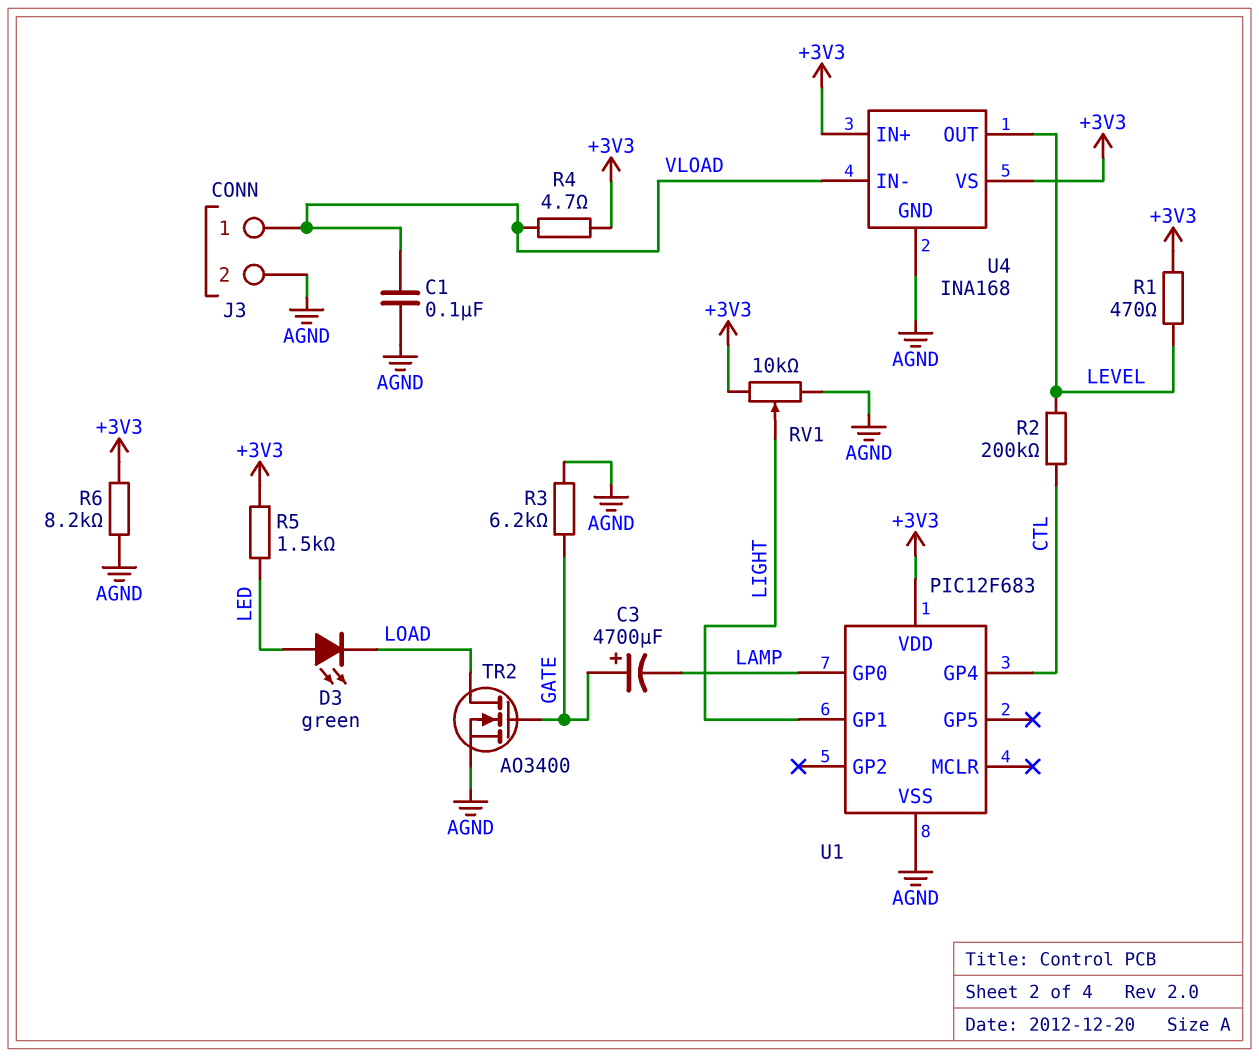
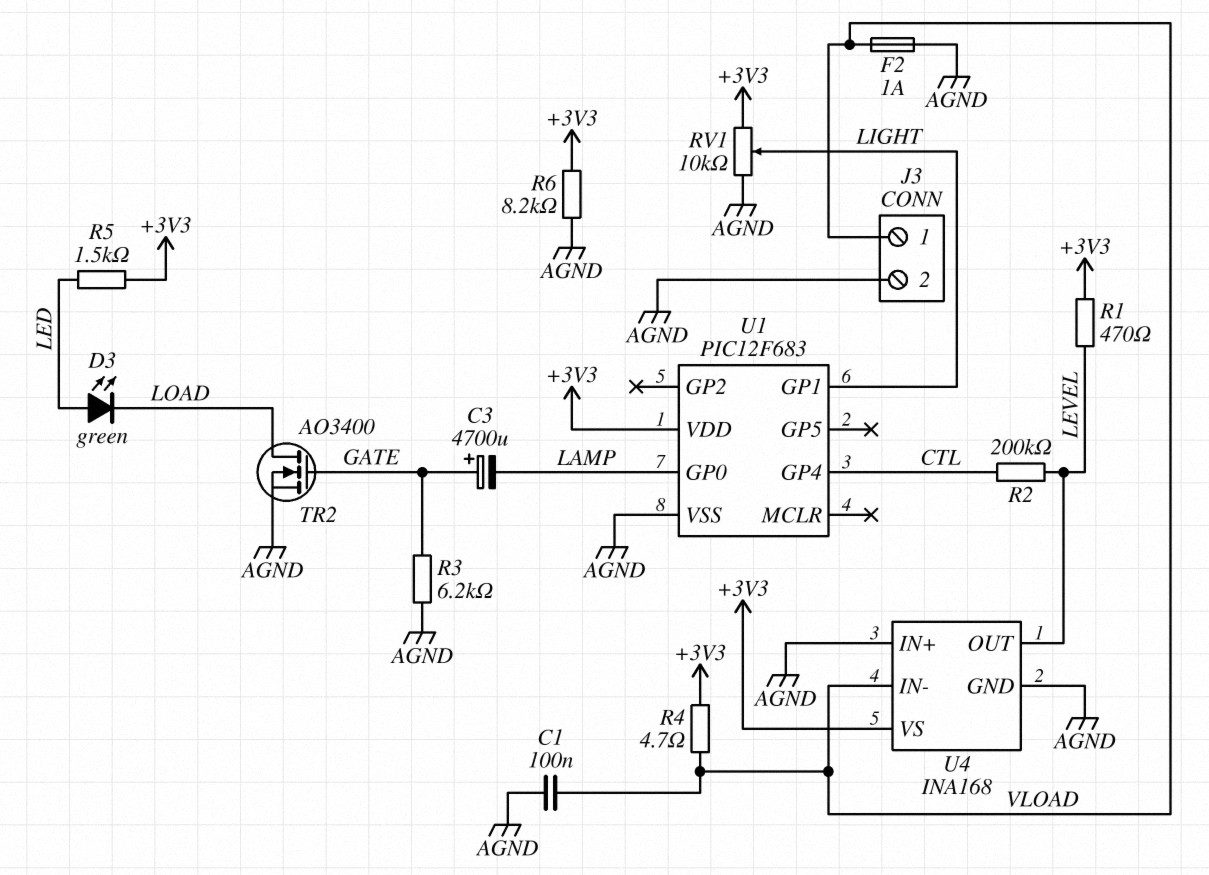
F2: none -> 1A (AGND, VLOAD)
U4 pin IN+: +3V3 -> AGND

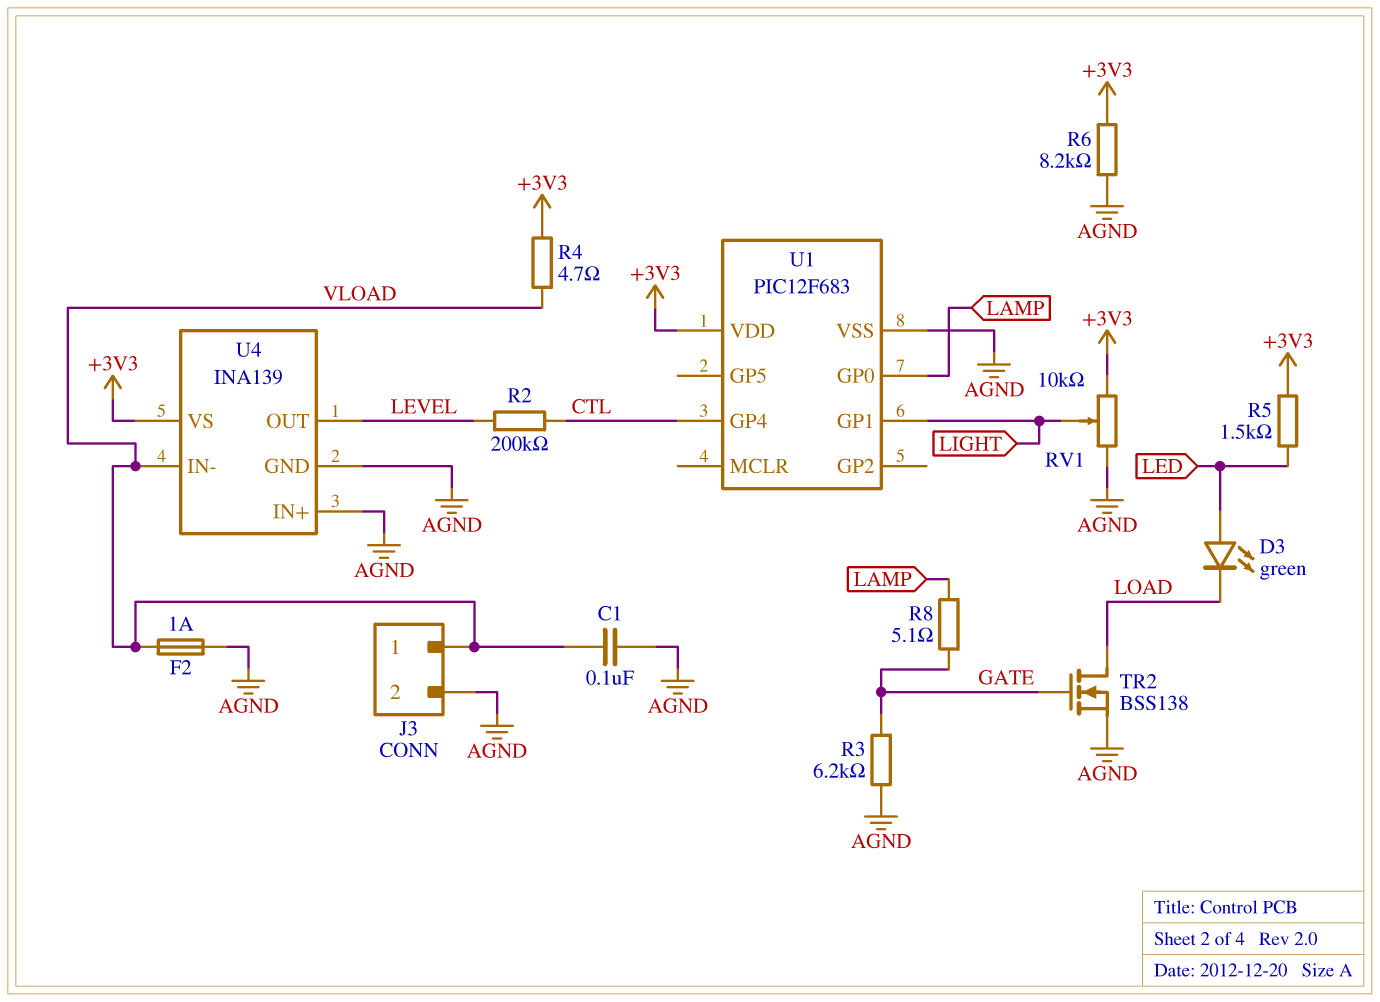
C3: 4700uF (plus GATE, minus LAMP) -> none
R1: 470 (+3V3, LEVEL) -> none
R8: none -> 5.1 (GATE, LAMP)
TR2: NMOS AO3400 (G GATE, D LOAD, S AGND) -> NMOS BSS138 (G GATE, D LOAD, S AGND)
U4: INA168 -> INA139

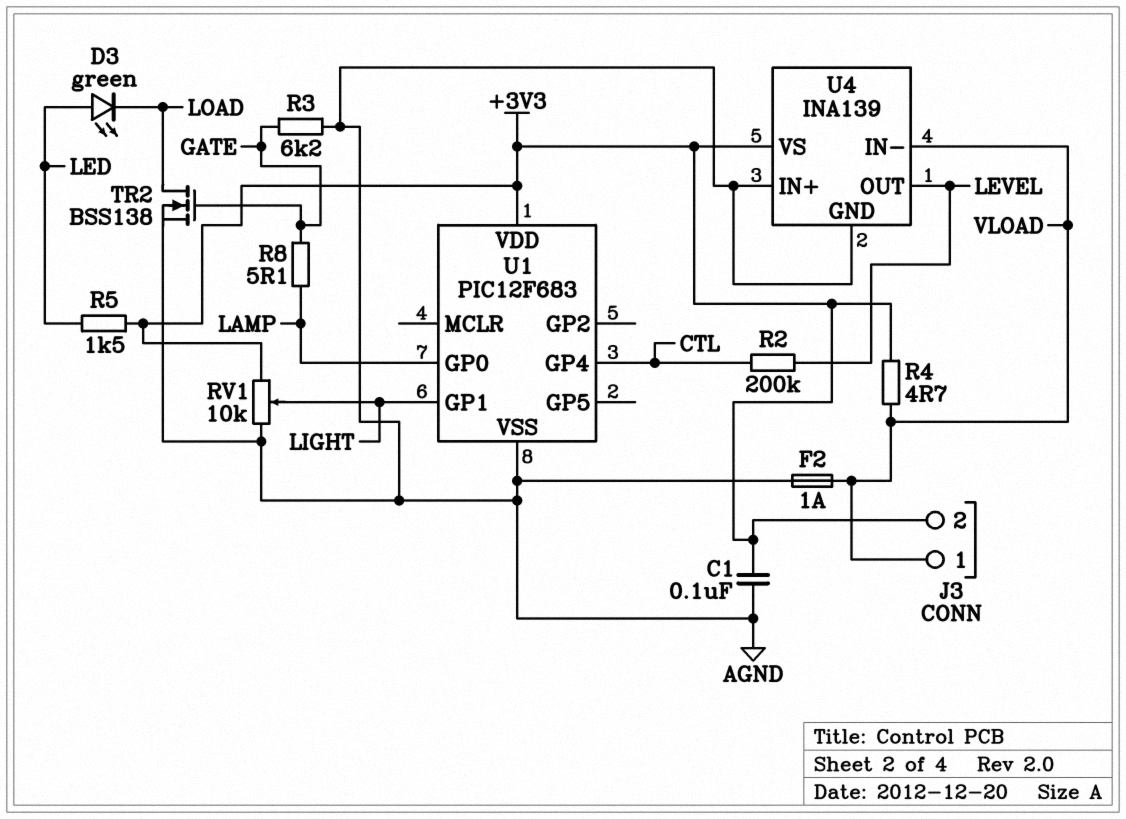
C1: 100nF (AGND, VLOAD) -> 100nF (+3V3, AGND)
J3 pin 2: AGND -> +3V3
R6: 8.2k (+3V3, AGND) -> none

